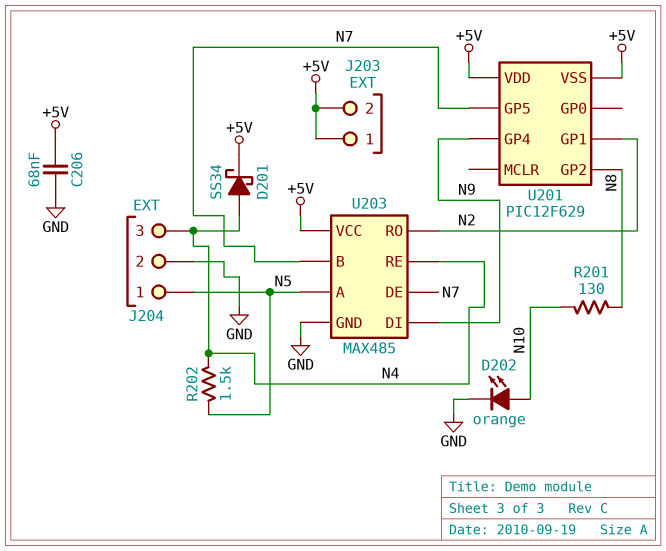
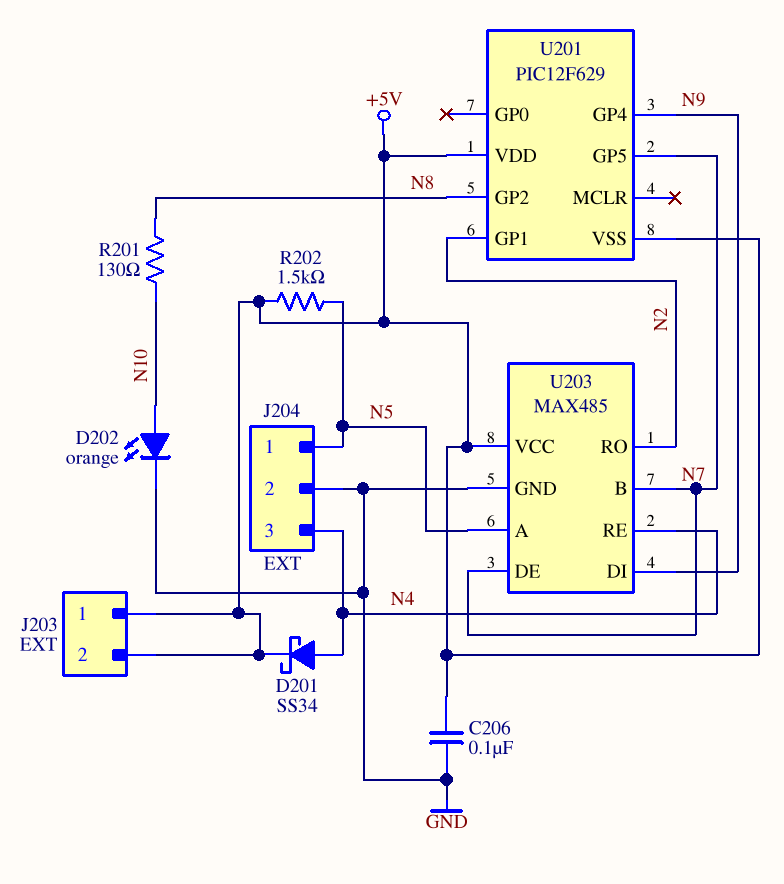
C206: 68nF (+5V, GND) -> 100nF (+5V, GND)
R202: 1.5k (N4, N5) -> 1.5k (+5V, N5)

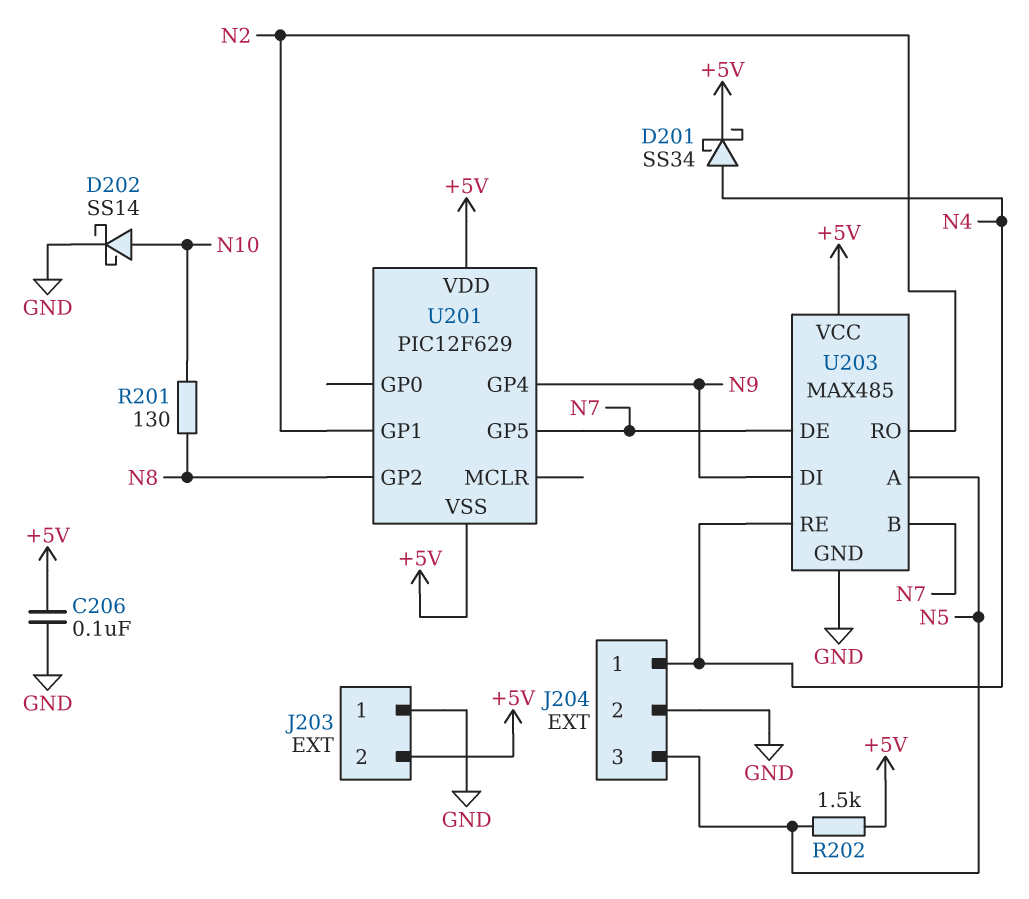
D202: LED orange (A N10, K GND) -> schottky SS14 (A N10, K GND)
J203 pin 1: +5V -> GND
J204 pin 1: N5 -> N4
J204 pin 3: N4 -> N5

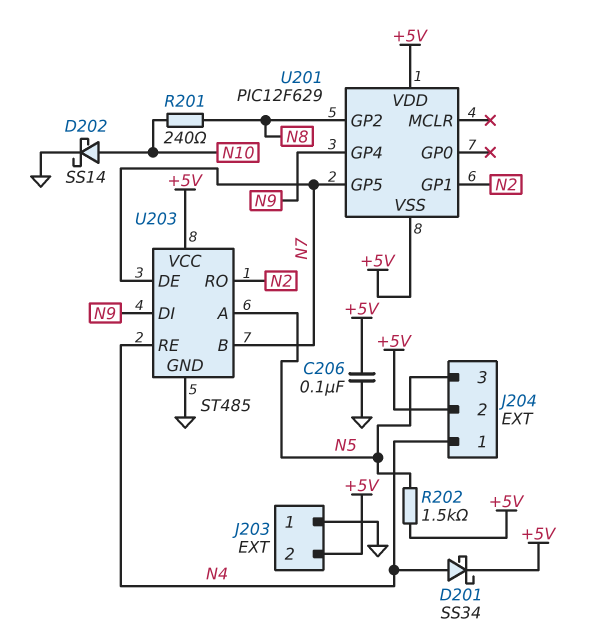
J204 pin 2: GND -> +5V
R201: 130 (N8, N10) -> 240 (N8, N10)
U203: MAX485 -> ST485

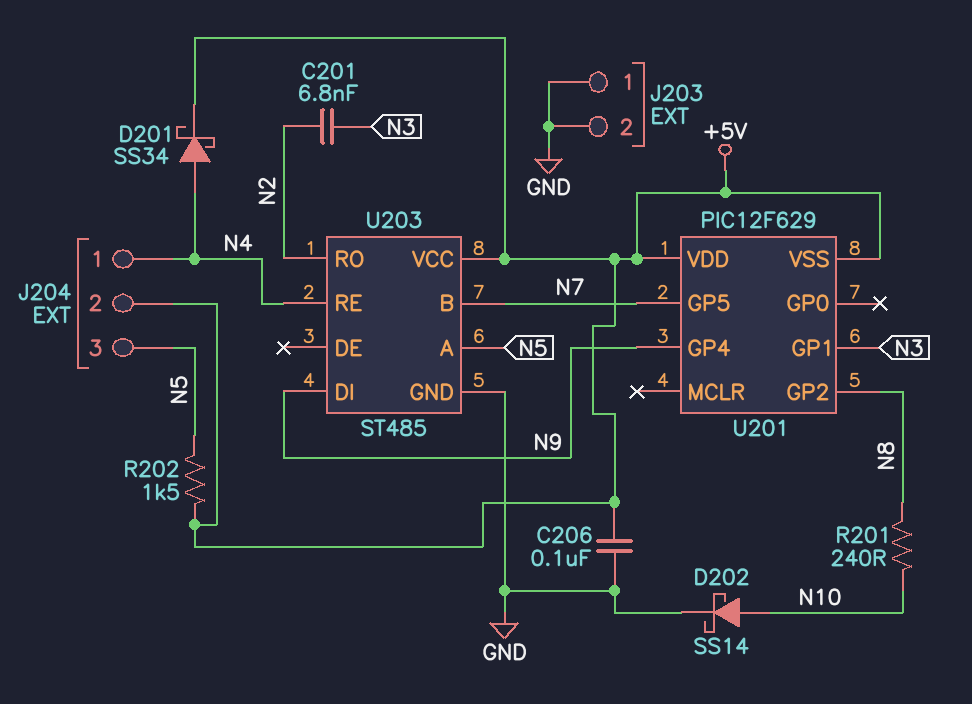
C201: none -> 6.8nF (N2, N3)
J203 pin 2: +5V -> GND
U201 pin GP1: N2 -> N3
U203 pin DE: N7 -> none

